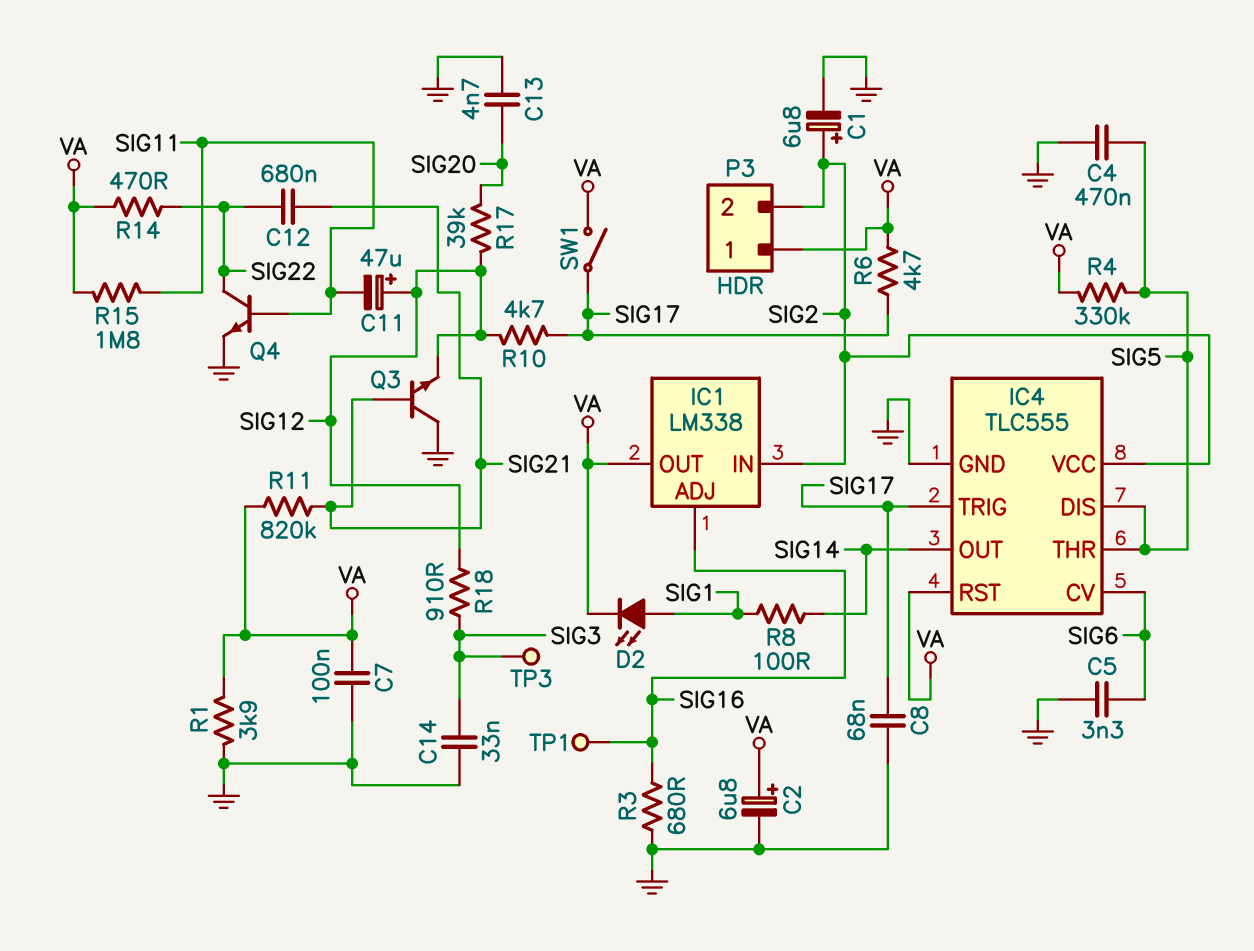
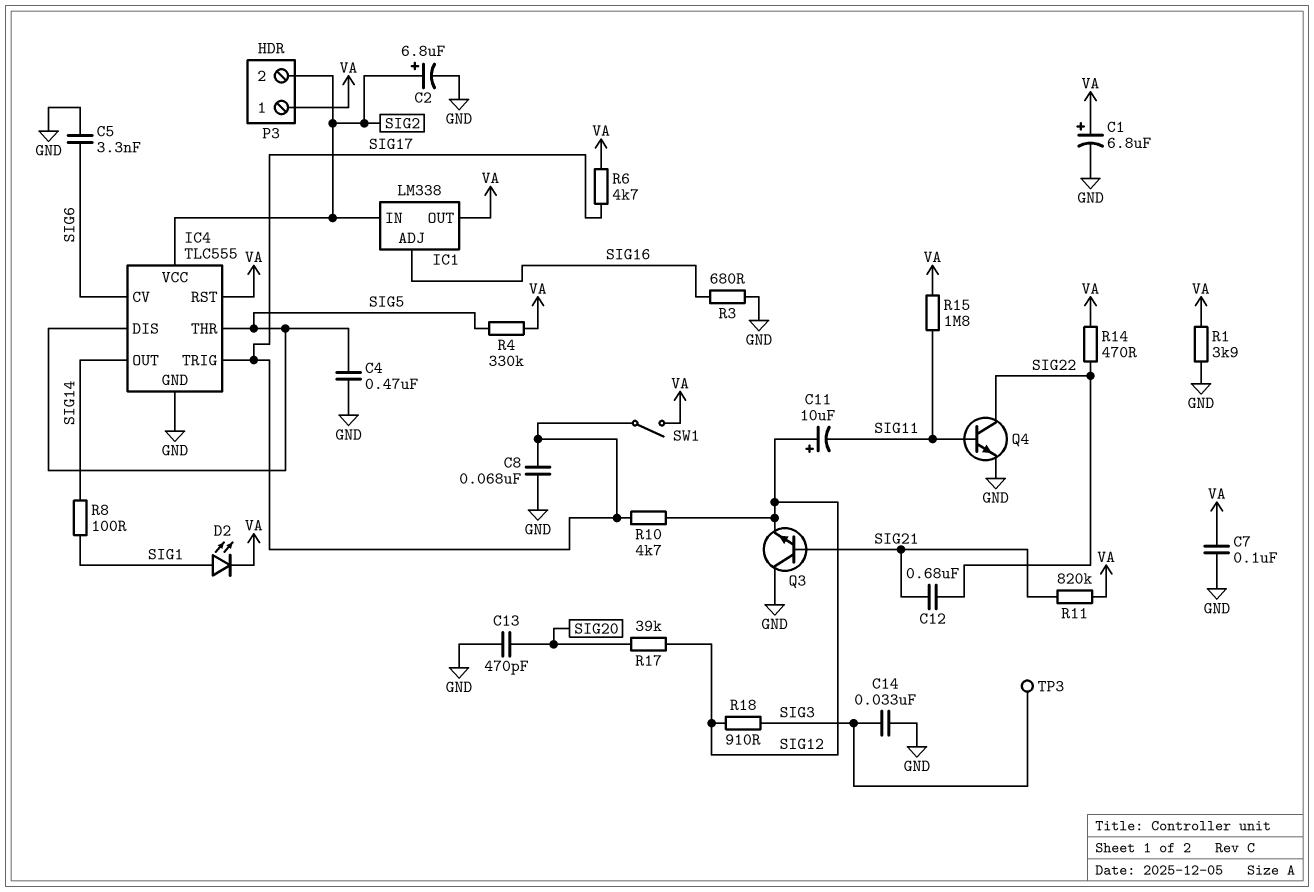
C1: 6.8uF (plus SIG2, minus GND) -> 6.8uF (plus VA, minus GND)
C2: 6.8uF (plus VA, minus GND) -> 6.8uF (plus SIG2, minus GND)
C11: 47uF (plus SIG12, minus SIG11) -> 10uF (plus SIG12, minus SIG11)
C13: 4.7nF (GND, SIG20) -> 470pF (GND, SIG20)
TP1: test point (SIG16) -> none

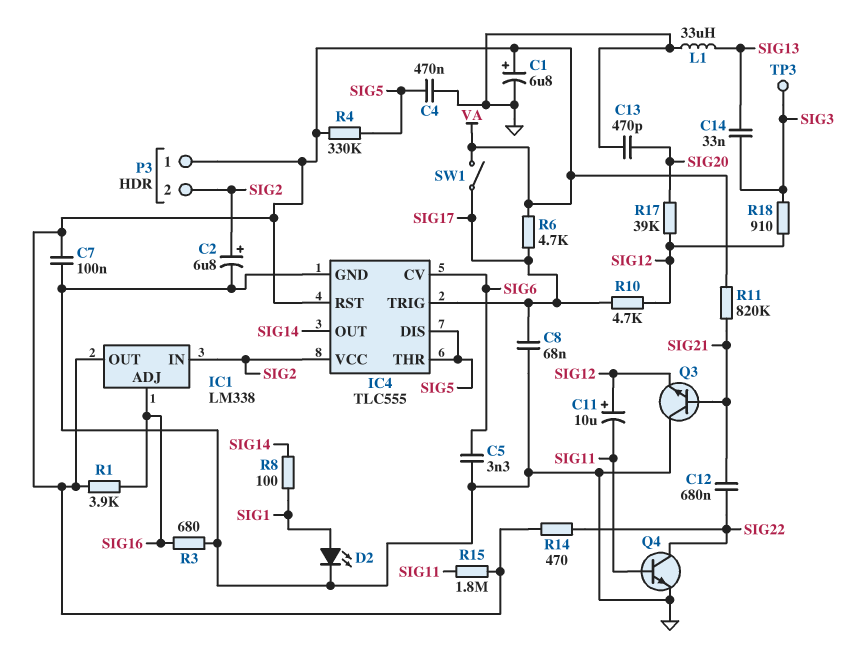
C14: 33nF (GND, SIG3) -> 33nF (SIG3, SIG13)
D2: LED (A SIG1, K VA) -> LED (A SIG1, K GND)
L1: none -> 33uH (GND, SIG13)
R1: 3.9k (GND, VA) -> 3.9k (SIG16, VA)

